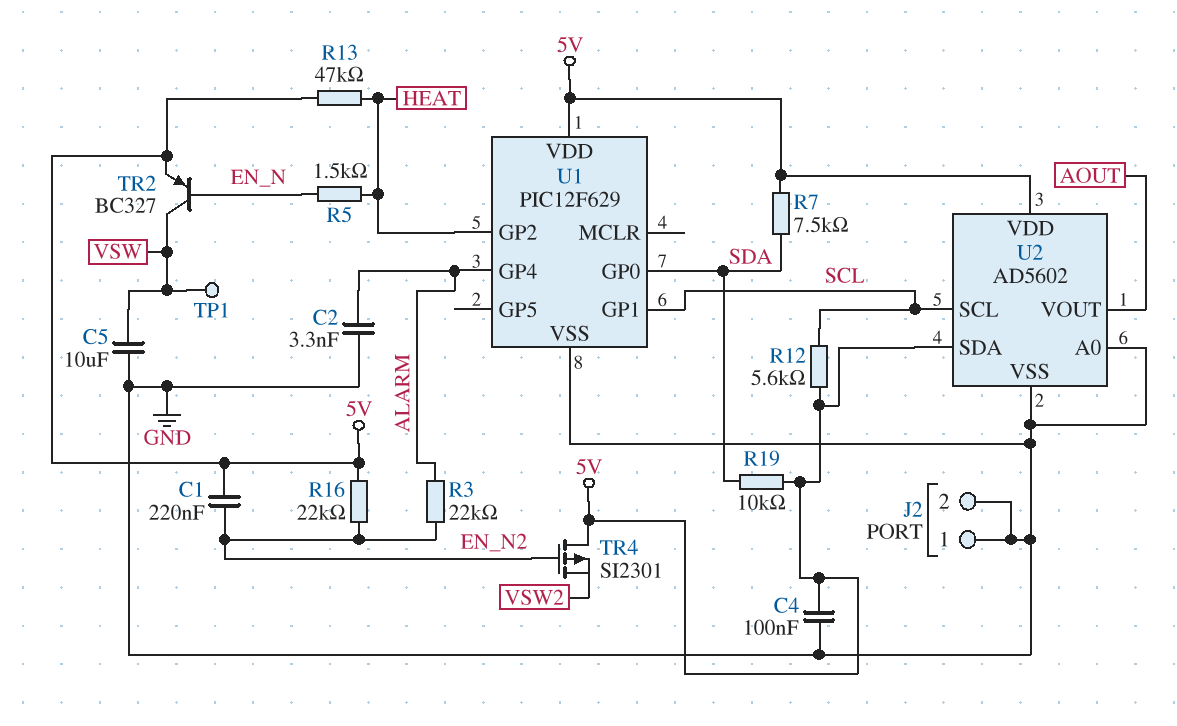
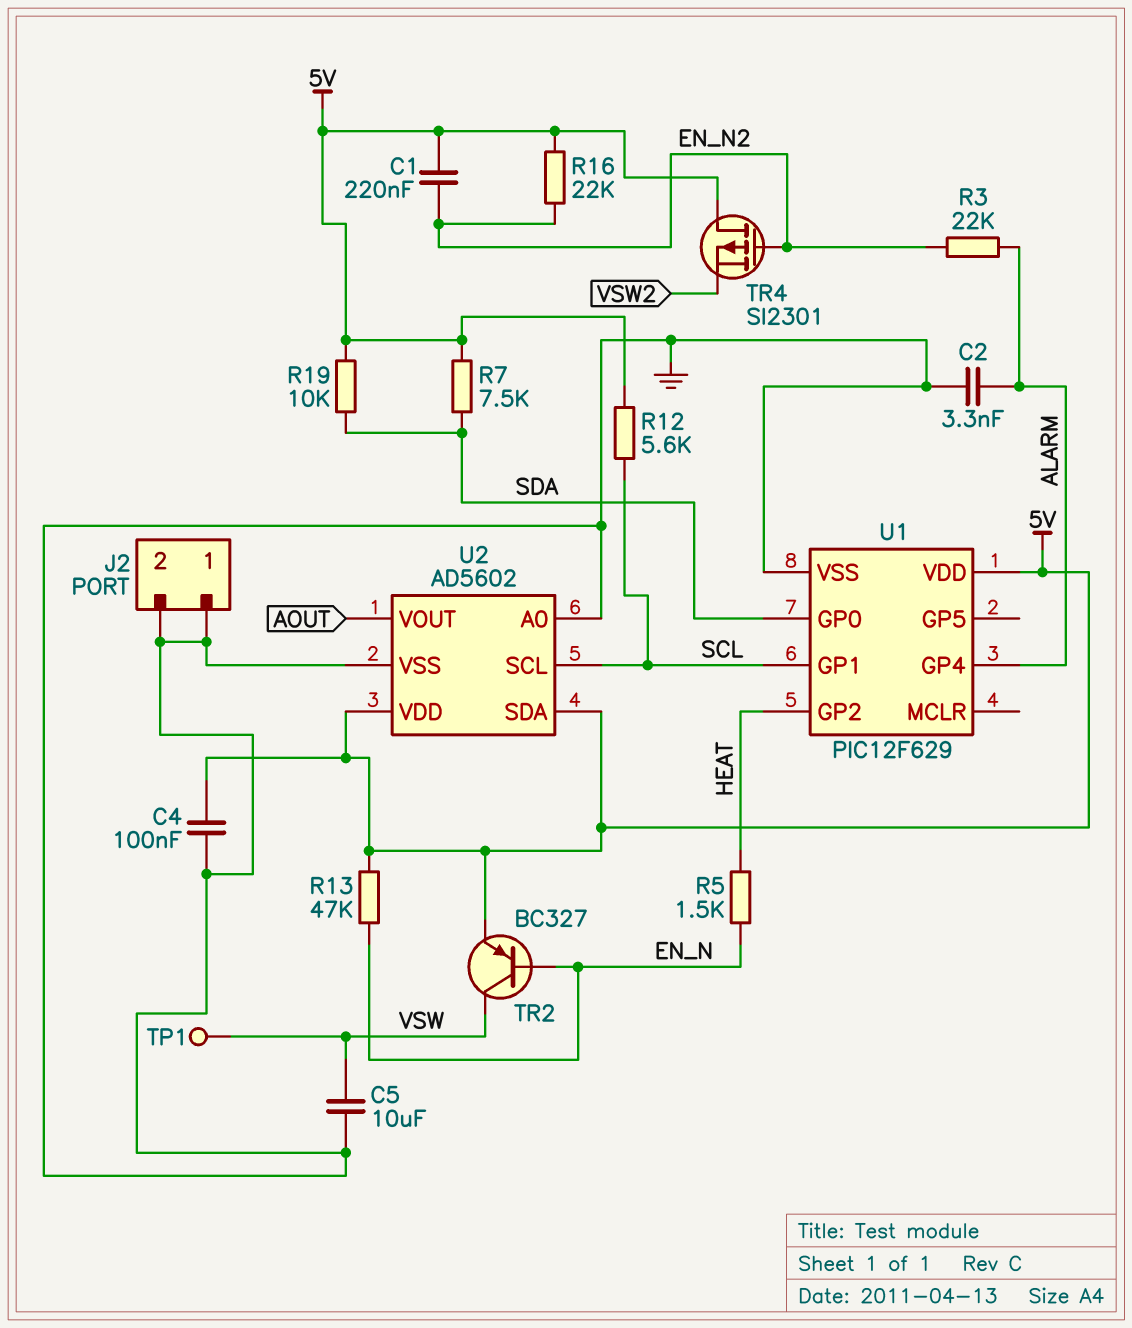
R13: 47k (5V, HEAT) -> 47k (5V, EN_N)

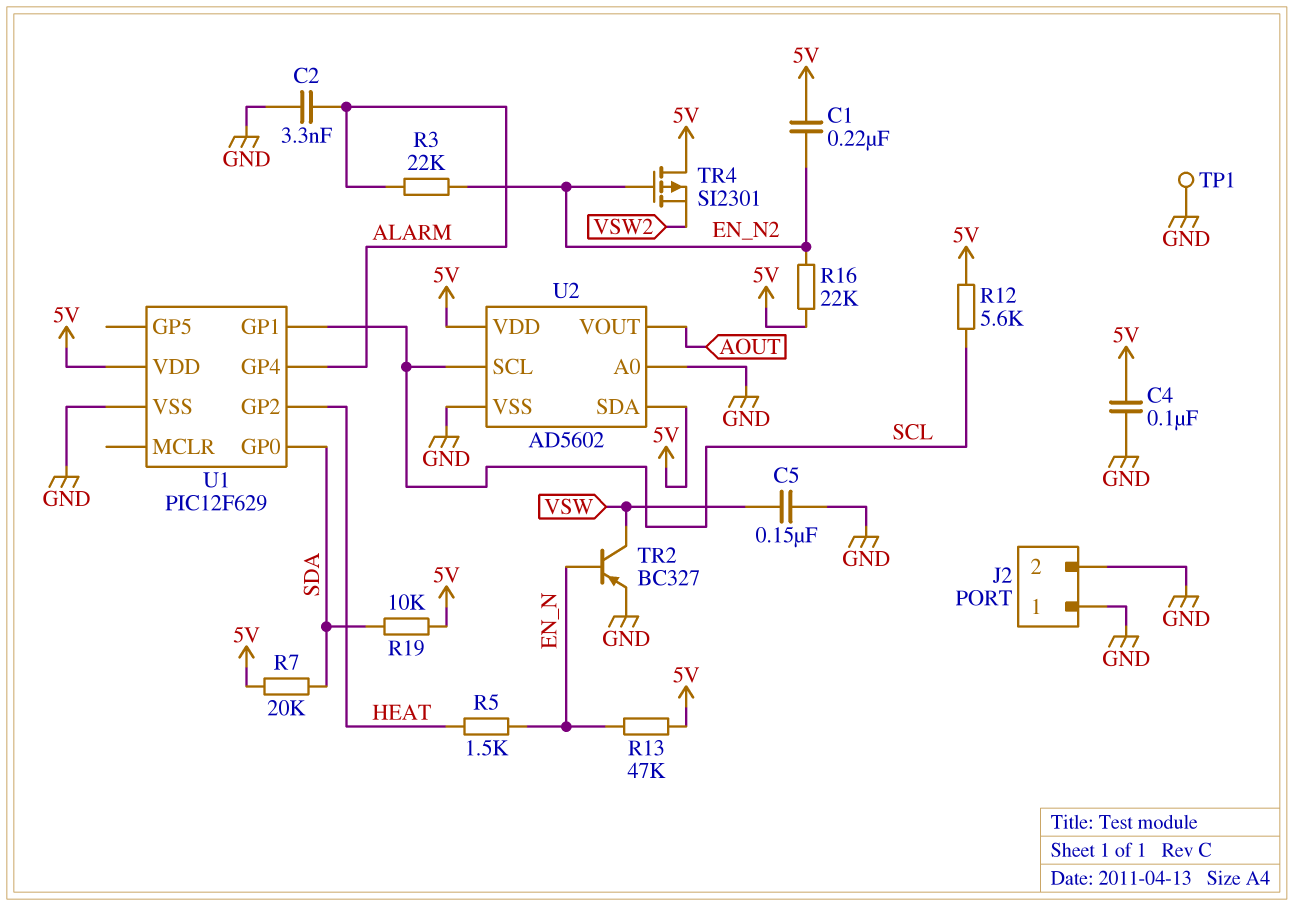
C5: 10uF (GND, VSW) -> 150nF (GND, VSW)
R7: 7.5k (5V, SDA) -> 20k (5V, SDA)
TP1: test point (VSW) -> test point (GND)
TR2: PNP BC327 (B EN_N, C VSW, E 5V) -> PNP BC327 (B EN_N, C VSW, E GND)

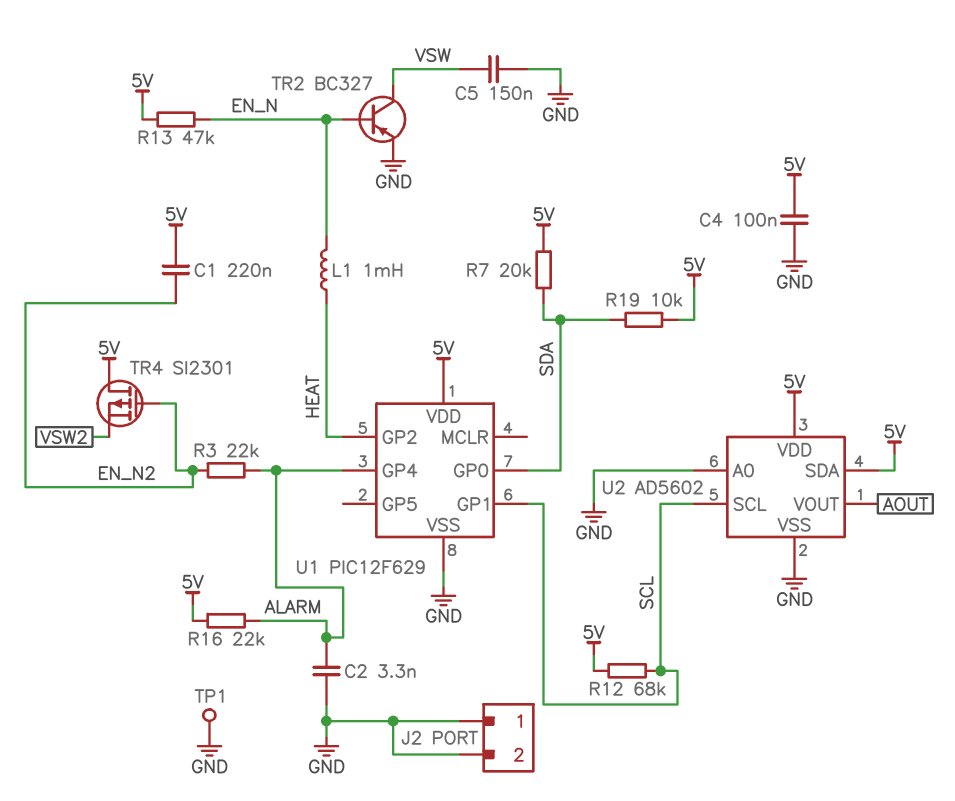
L1: none -> 1mH (EN_N, HEAT)
R5: 1.5k (EN_N, HEAT) -> none
R12: 5.6k (5V, SCL) -> 68k (5V, SCL)
R16: 22k (5V, EN_N2) -> 22k (5V, ALARM)

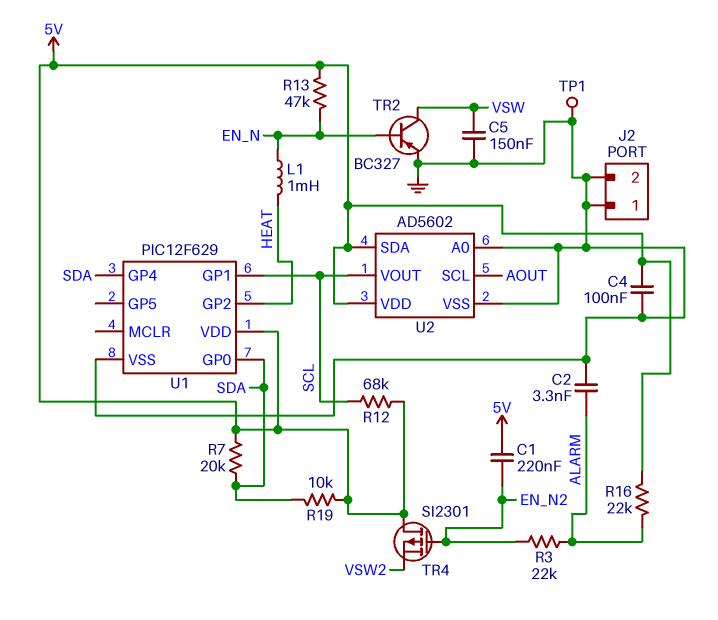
U1 pin GP4: ALARM -> SDA
U2 pin SCL: SCL -> AOUT
U2 pin VOUT: AOUT -> SCL

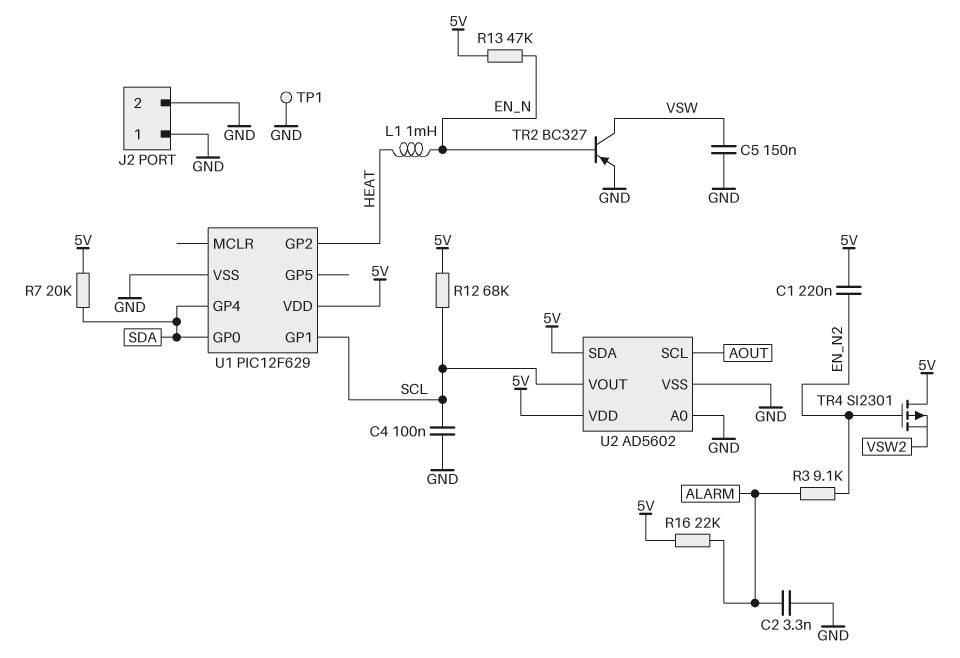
C4: 100nF (5V, GND) -> 100nF (GND, SCL)
R3: 22k (ALARM, EN_N2) -> 9.1k (ALARM, EN_N2)
R19: 10k (5V, SDA) -> none

